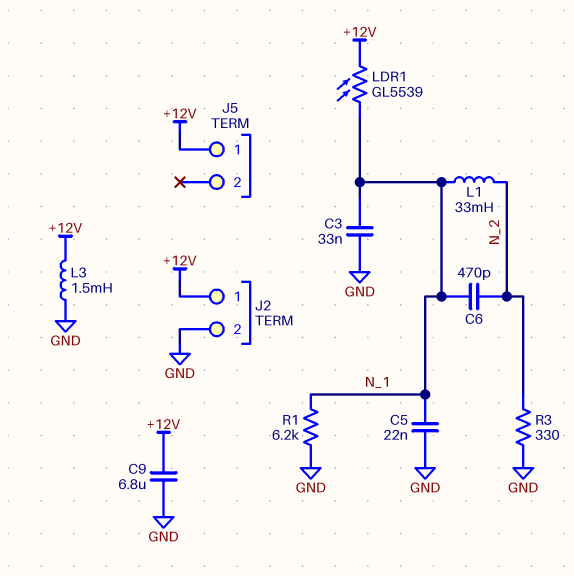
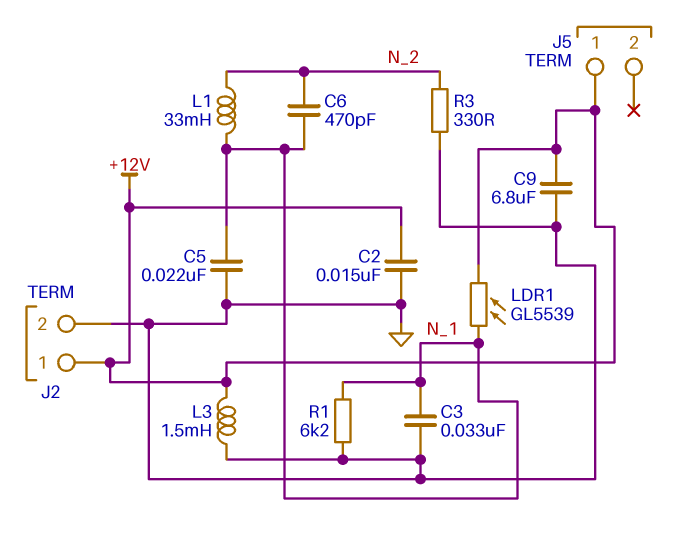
C2: none -> 15nF (+12V, GND)

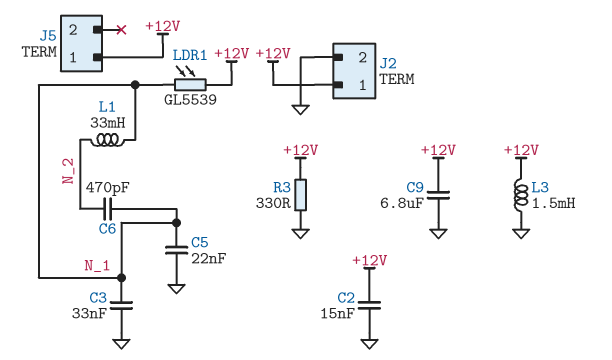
R1: 6.2k (GND, N_1) -> none
R3: 330 (GND, N_2) -> 330 (+12V, GND)

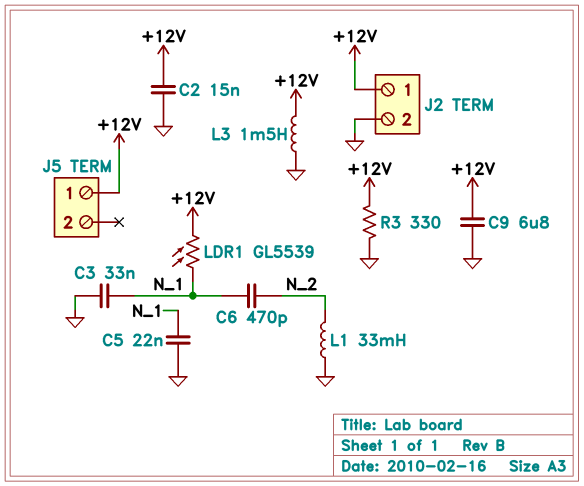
L1: 33mH (N_1, N_2) -> 33mH (GND, N_2)

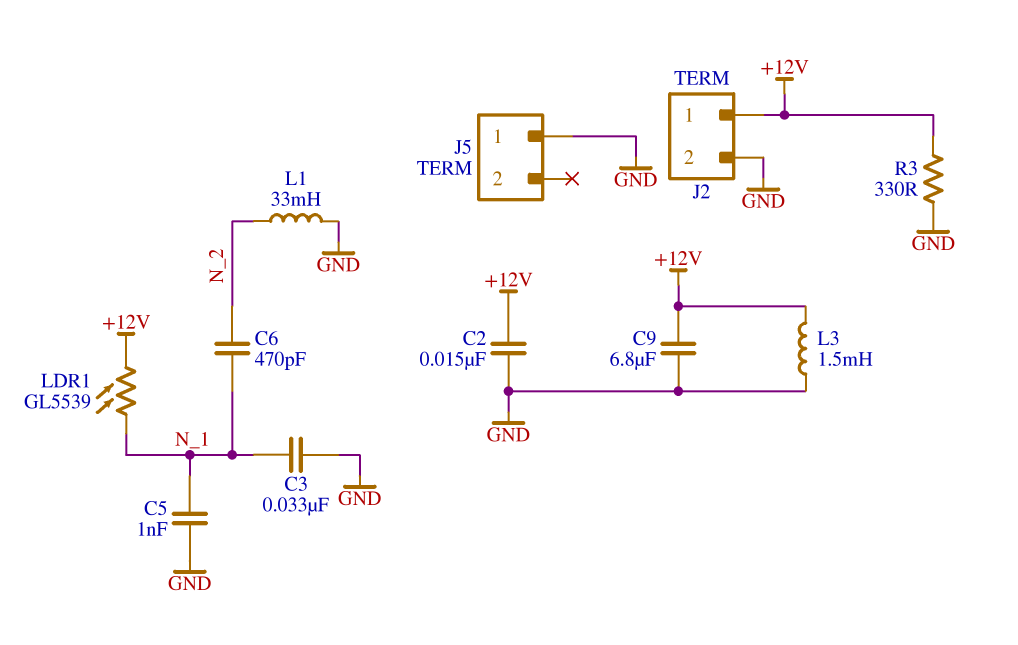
C5: 22nF (GND, N_1) -> 1nF (GND, N_1)
J5 pin 1: +12V -> GND

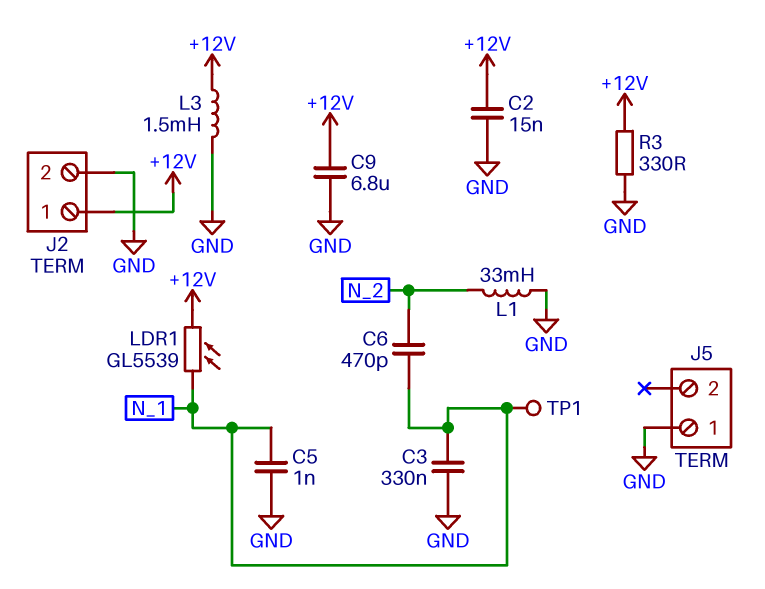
C3: 33nF (GND, N_1) -> 330nF (GND, N_1)
TP1: none -> test point (N_1)

